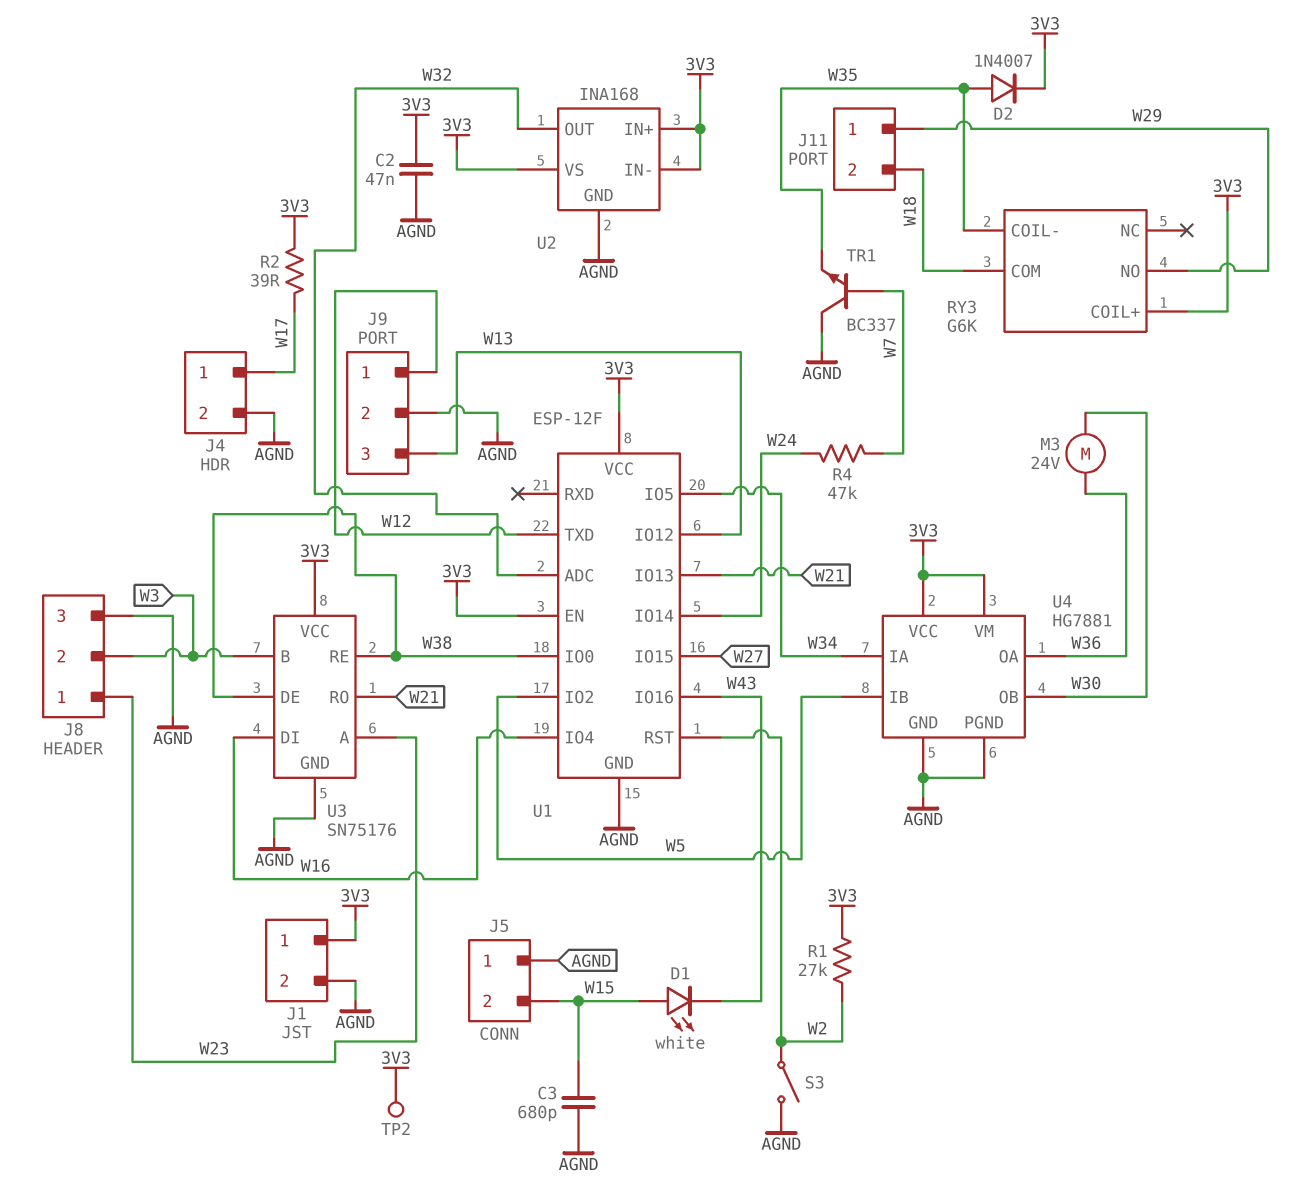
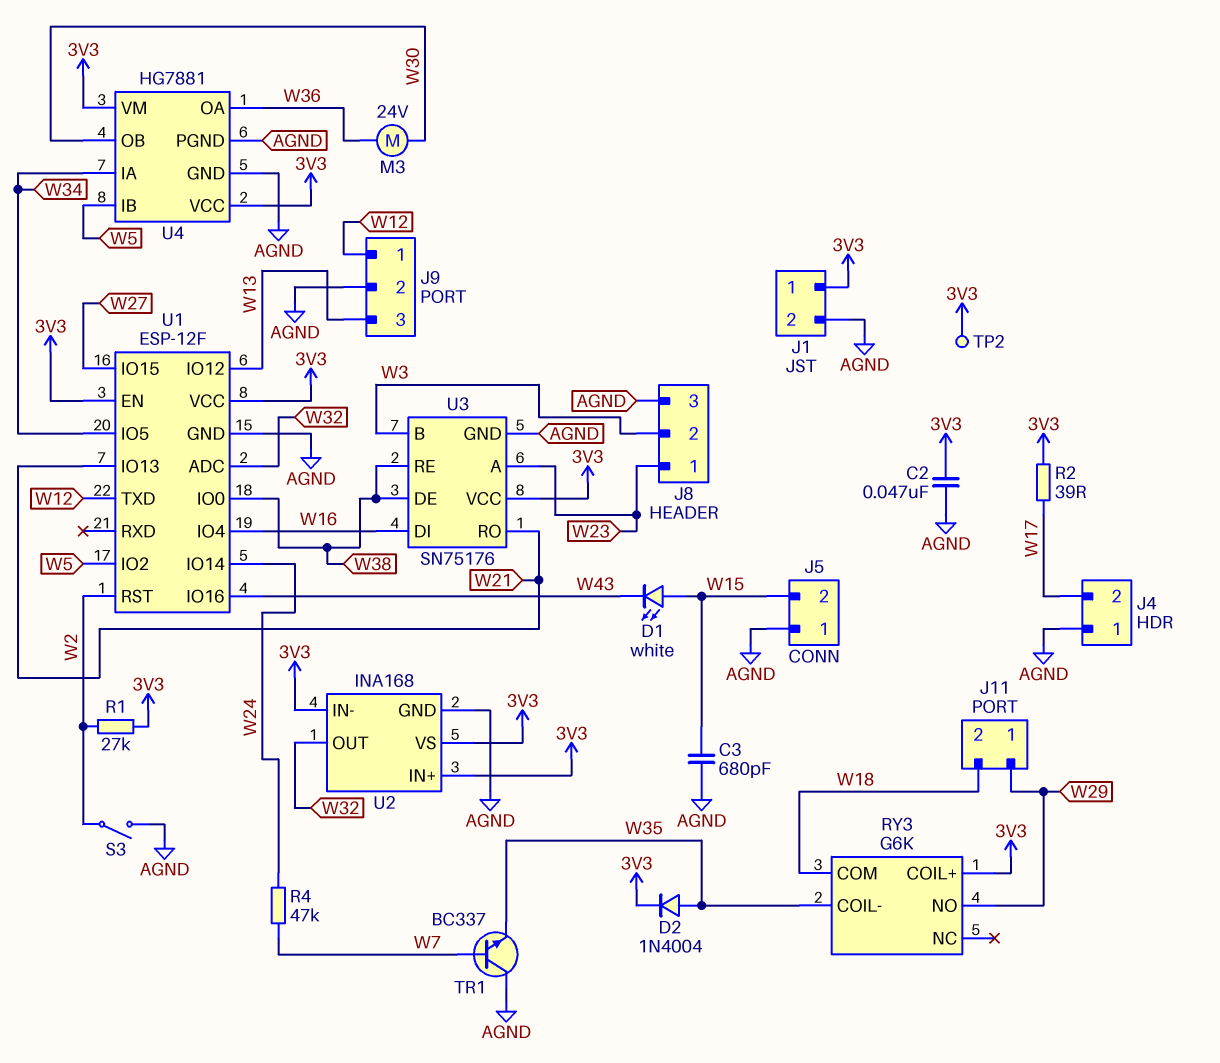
D2: diode 1N4007 (A W35, K 3V3) -> diode 1N4004 (A W35, K 3V3)
J4 pin 1: W17 -> AGND
J4 pin 2: AGND -> W17

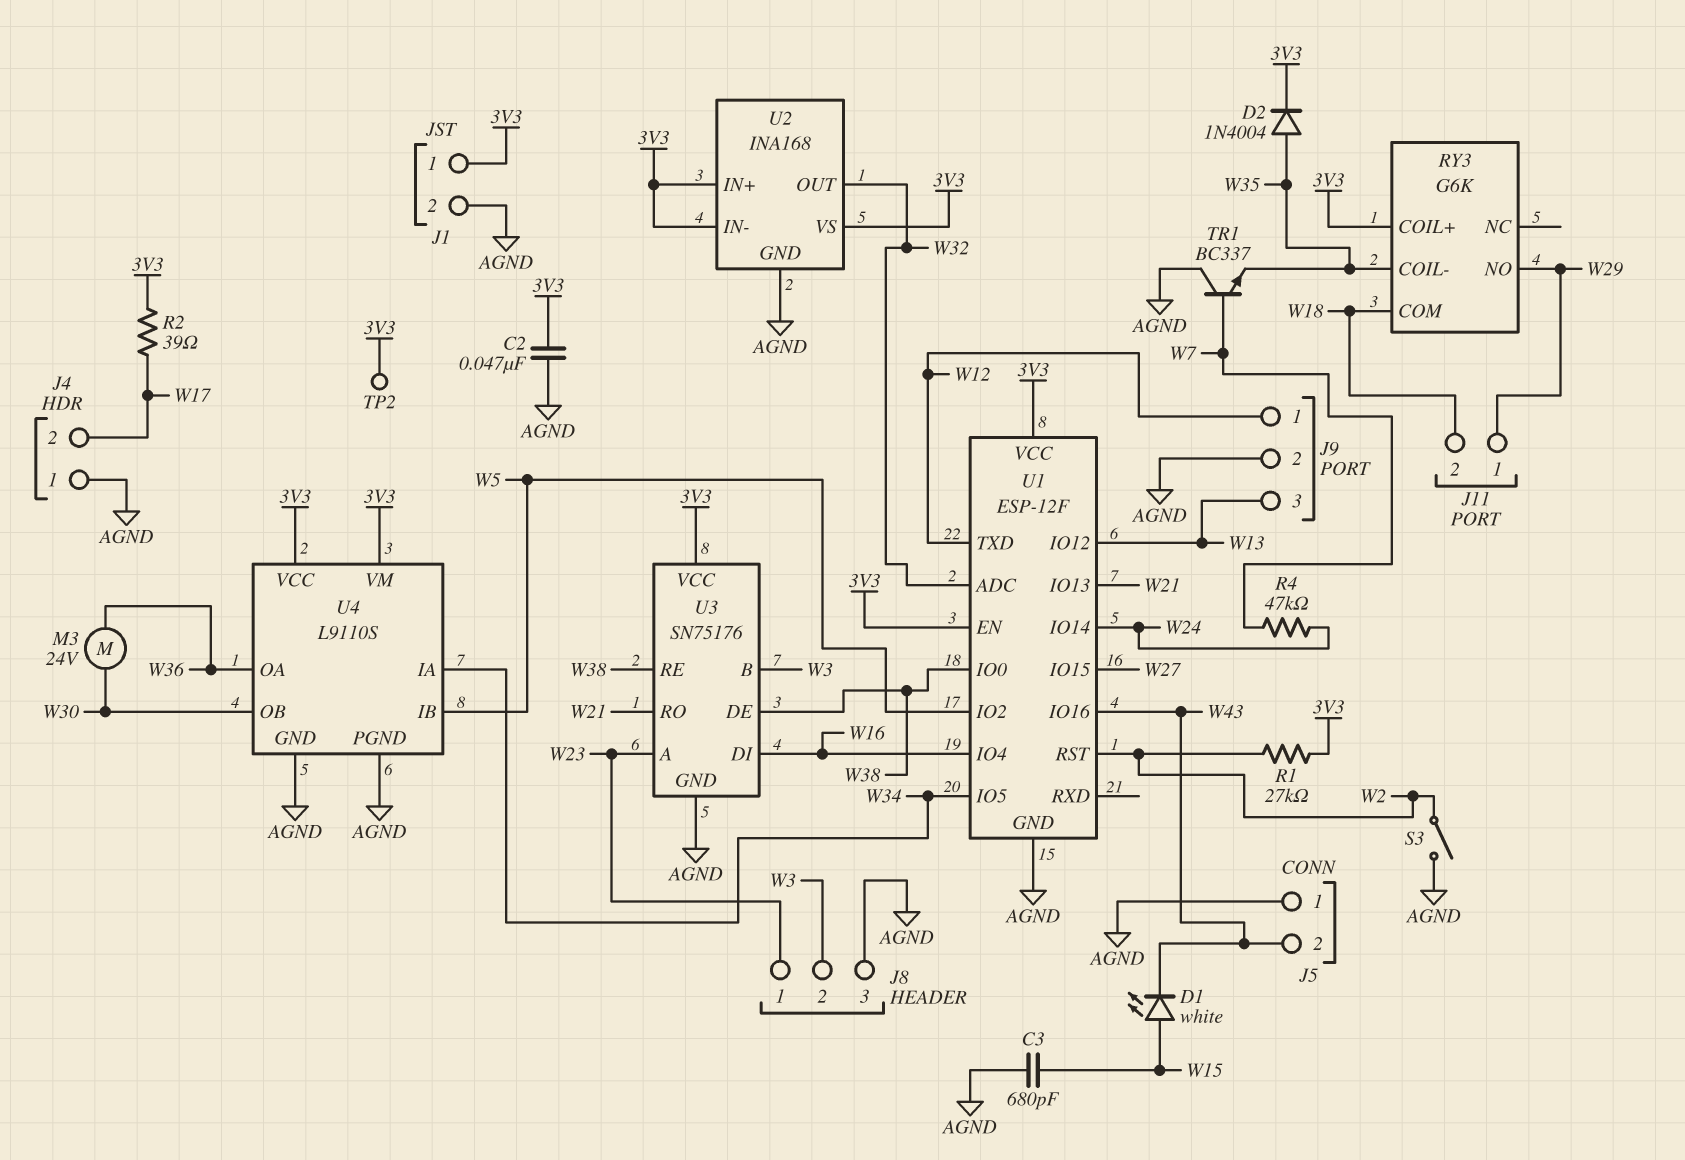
J5 pin 2: W15 -> W43
U4: HG7881 -> L9110S

